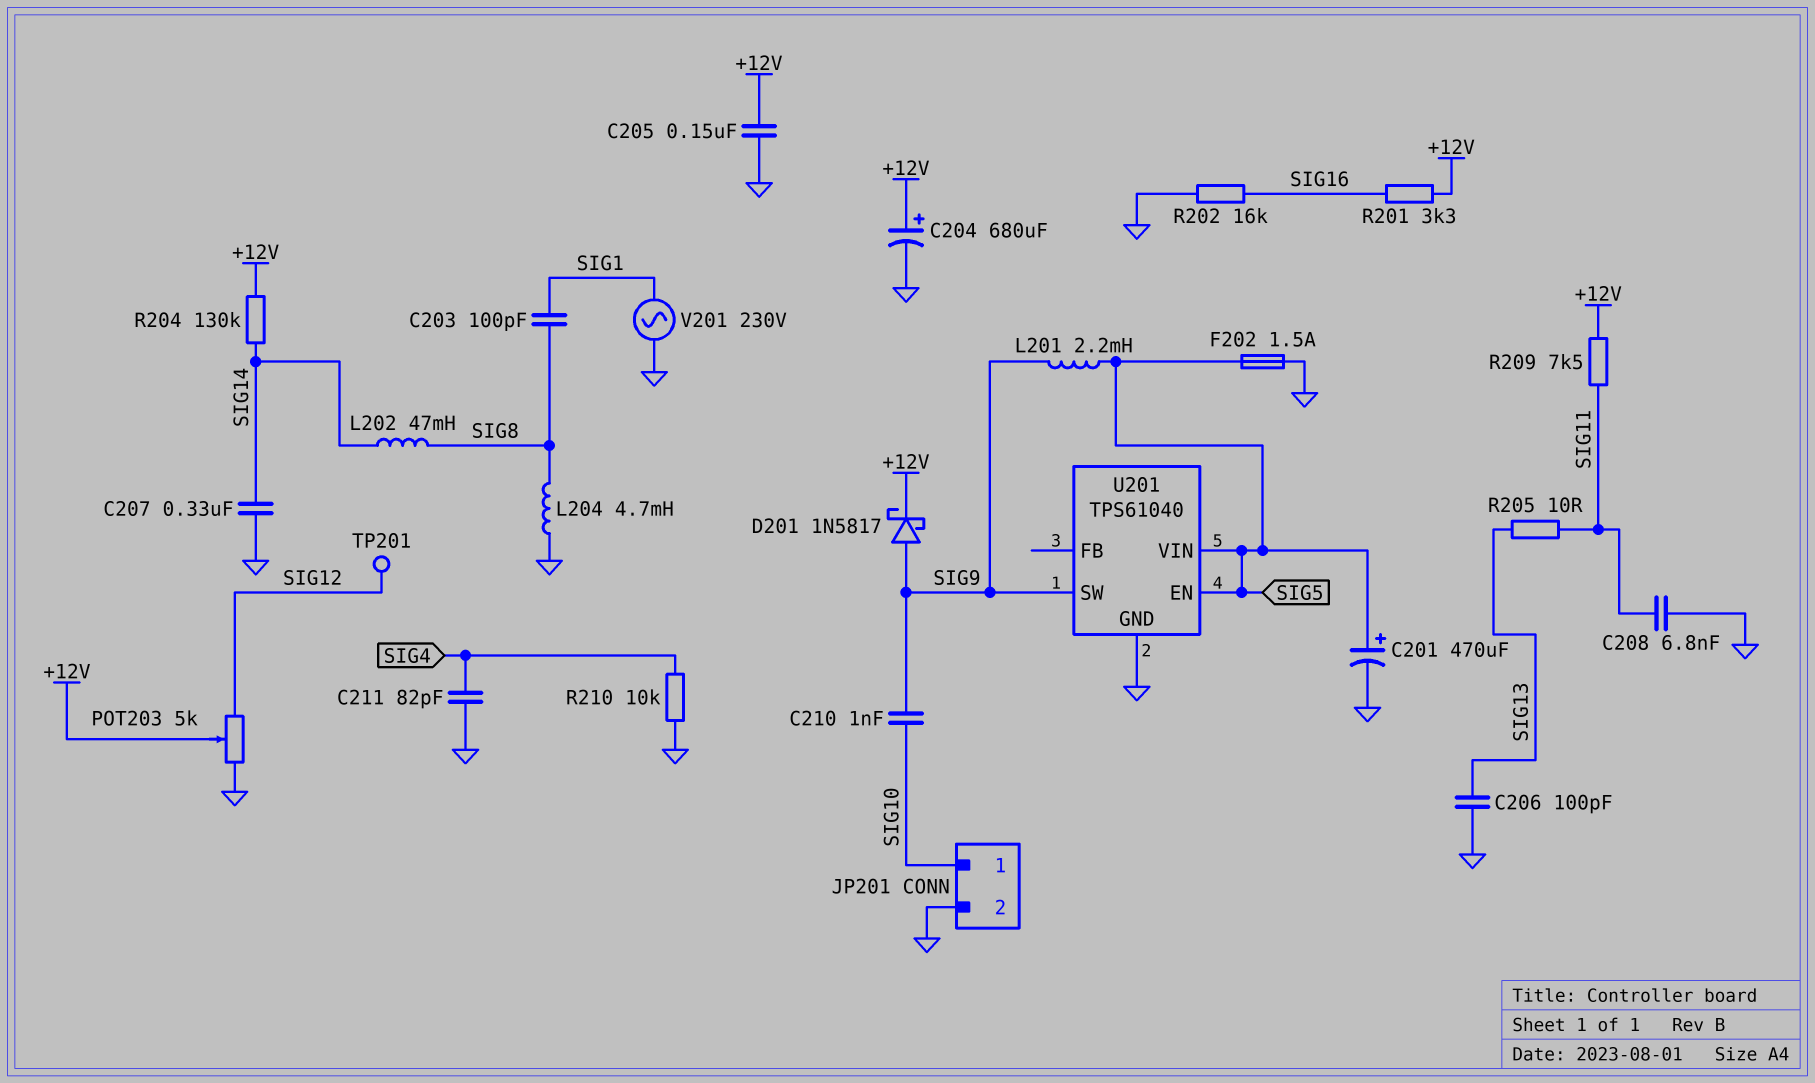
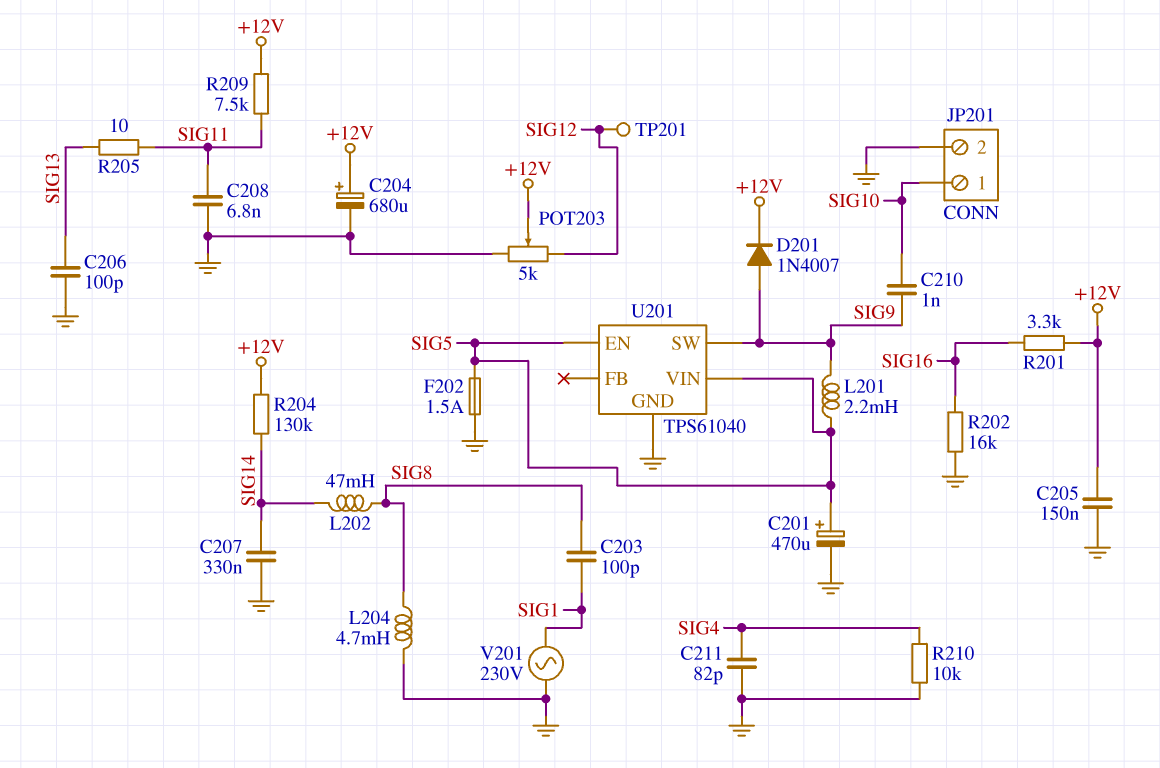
D201: schottky 1N5817 (A SIG9, K +12V) -> diode 1N4007 (A SIG9, K +12V)

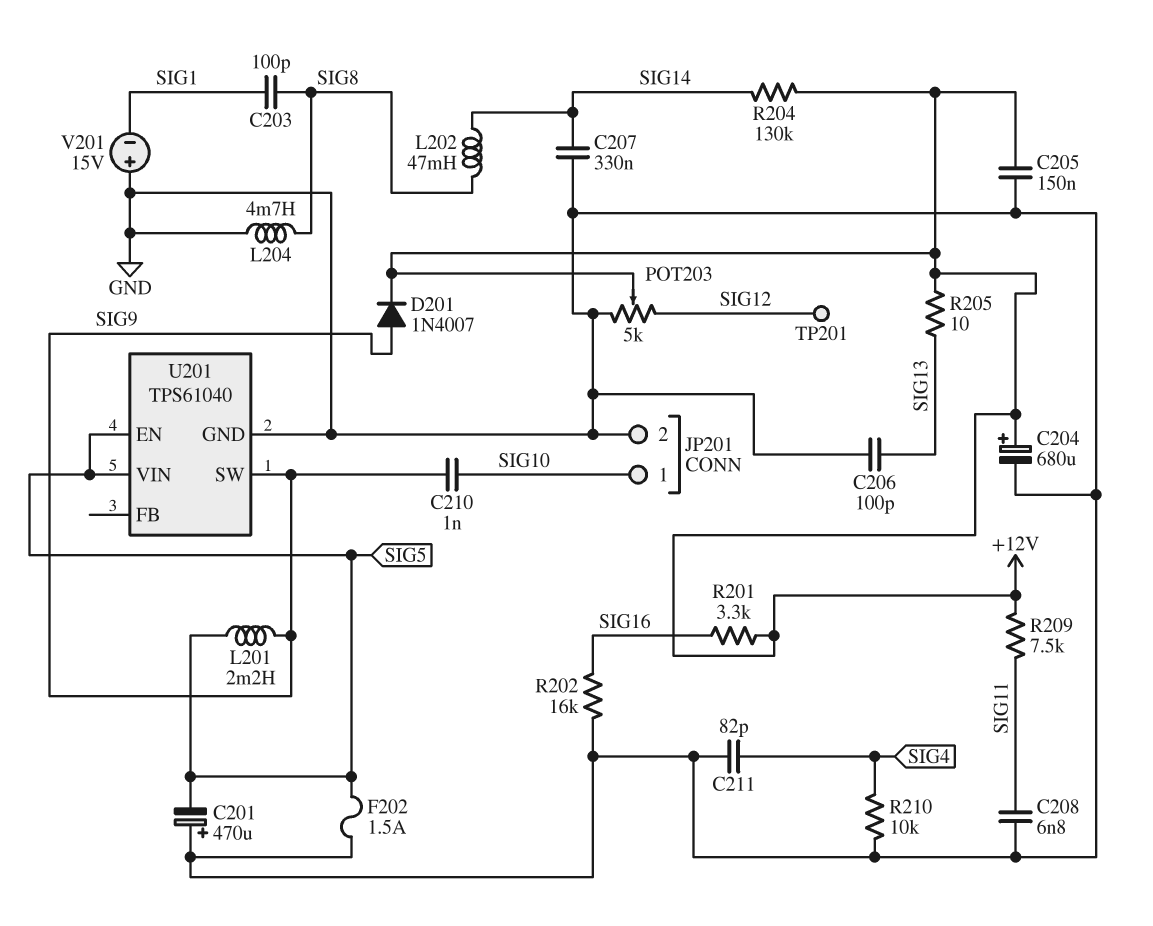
C201: 470uF (plus SIG5, minus GND) -> 470uF (plus GND, minus SIG5)
R205: 10 (SIG11, SIG13) -> 10 (+12V, SIG13)
V201: AC 230V (GND, SIG1) -> 15V (plus GND, minus SIG1)

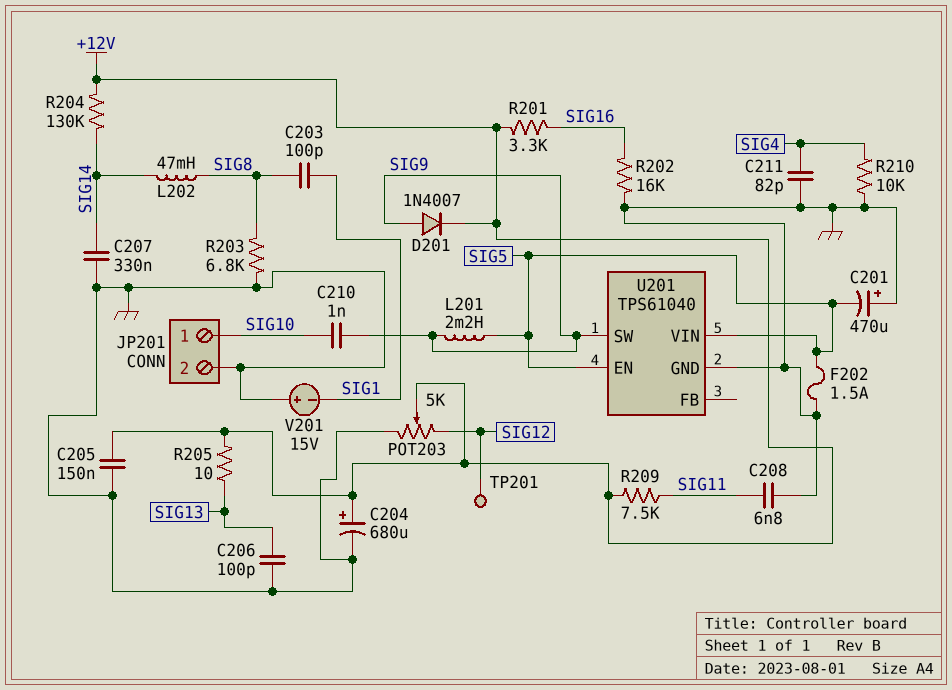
L204: 4.7mH (GND, SIG8) -> none
R203: none -> 6.8k (GND, SIG8)

